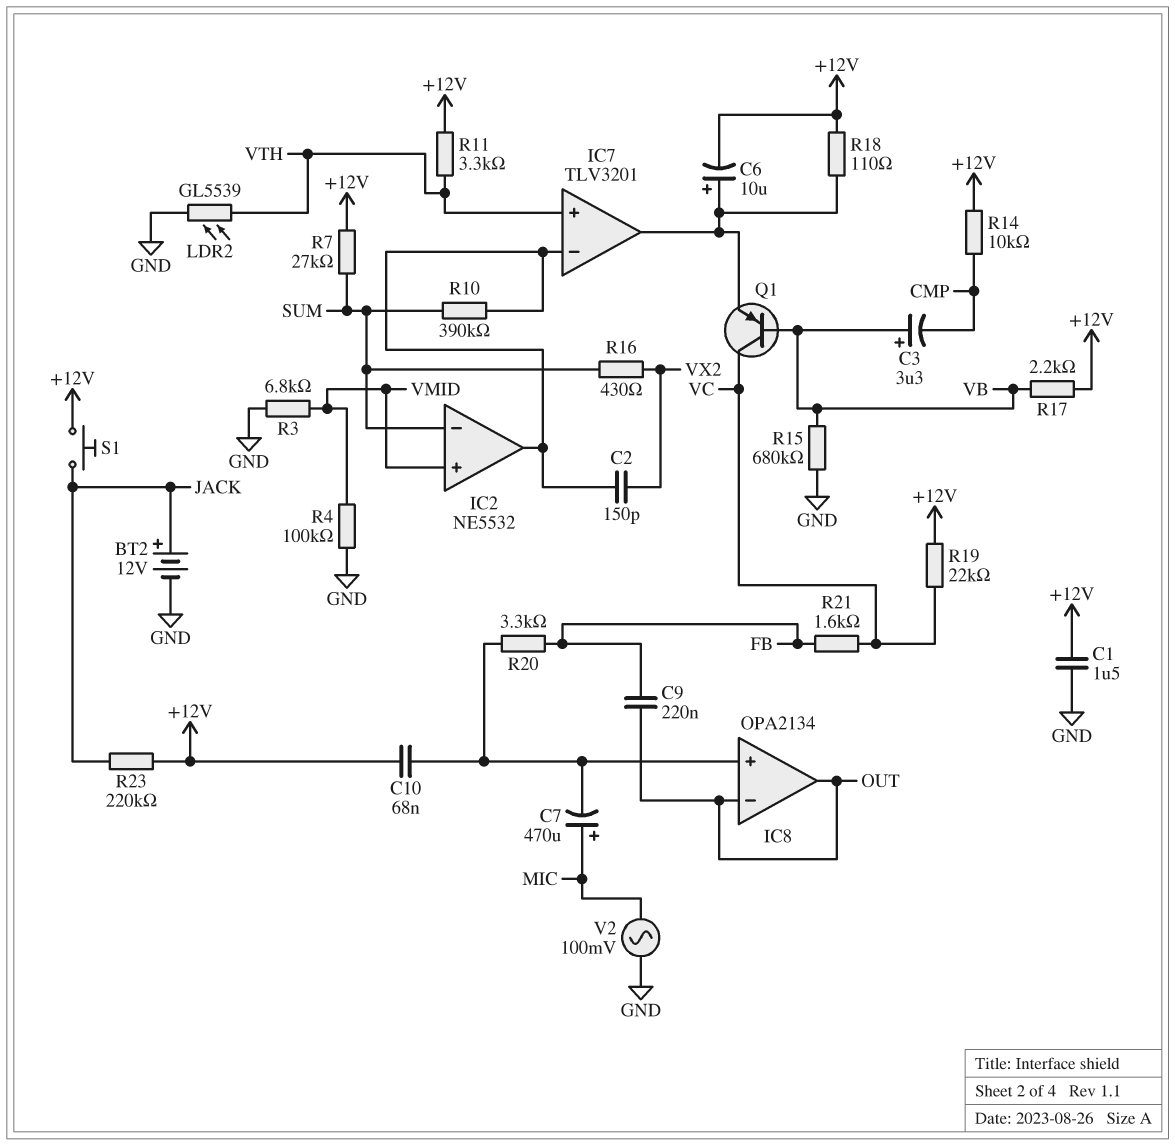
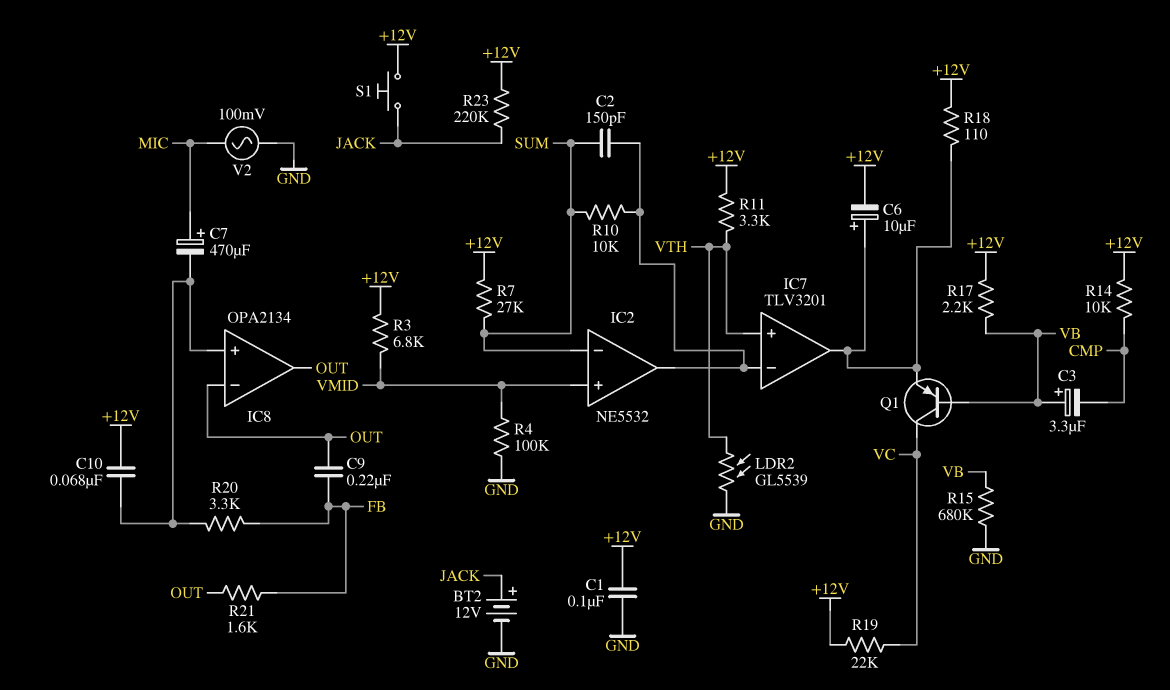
C1: 1.5uF (+12V, GND) -> 100nF (+12V, GND)
C2: 150pF (IC2/out, VX2) -> 150pF (IC2/out, SUM)
R3: 6.8k (GND, VMID) -> 6.8k (+12V, VMID)
R10: 390k (IC2/out, SUM) -> 10k (IC2/out, SUM)
R16: 430 (SUM, VX2) -> none
R21: 1.6k (FB, VC) -> 1.6k (FB, OUT)

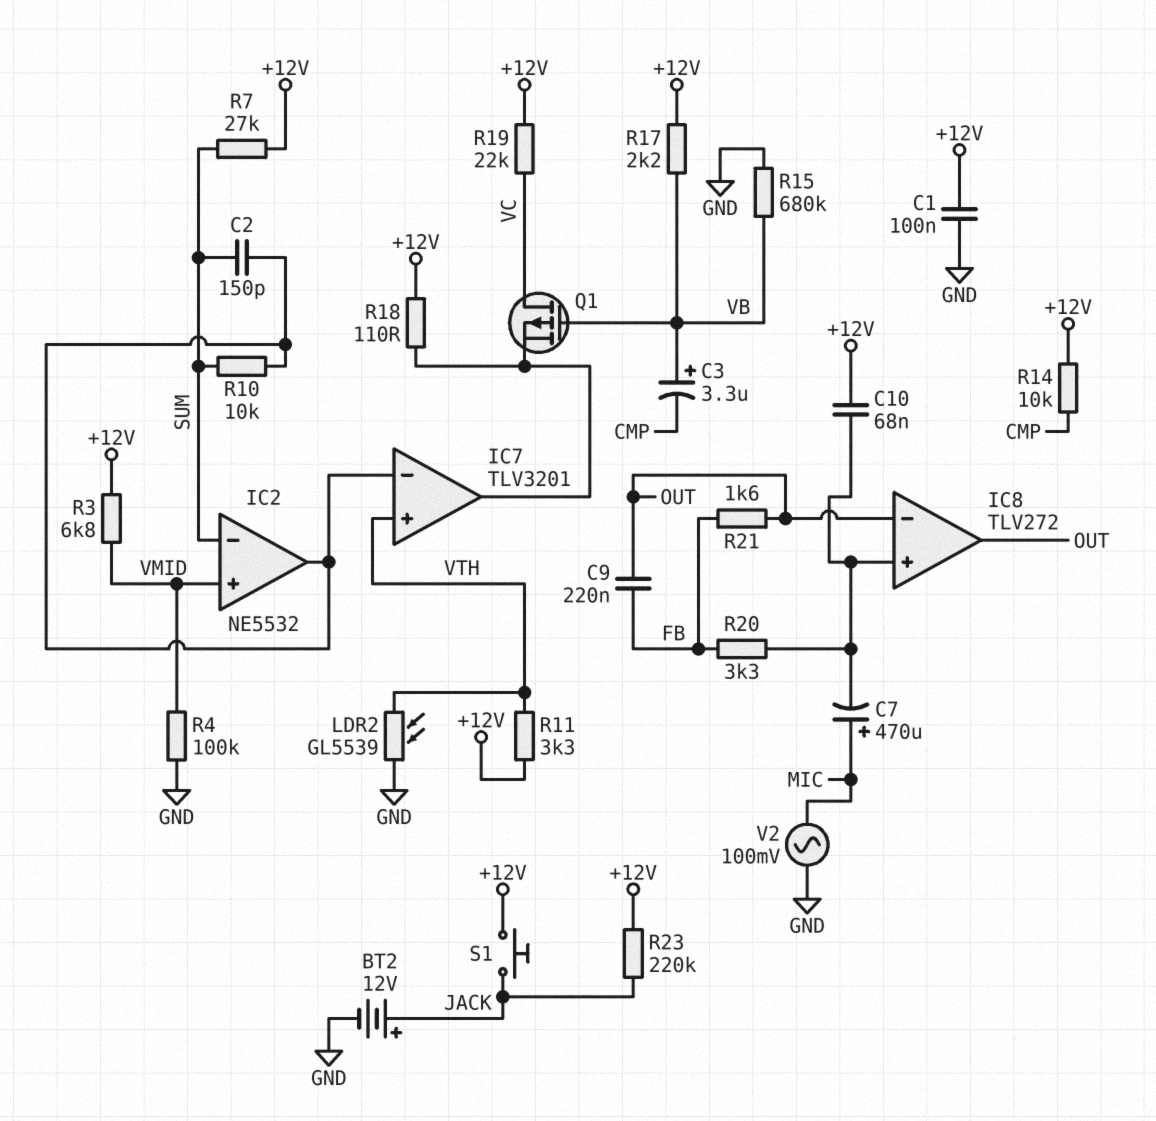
C6: 10uF (plus IC7/out, minus +12V) -> none
IC8: OPA2134 -> TLV272
Q1: PNP (B VB, C VC, E IC7/out) -> PMOS (G VB, D VC, S IC7/out)

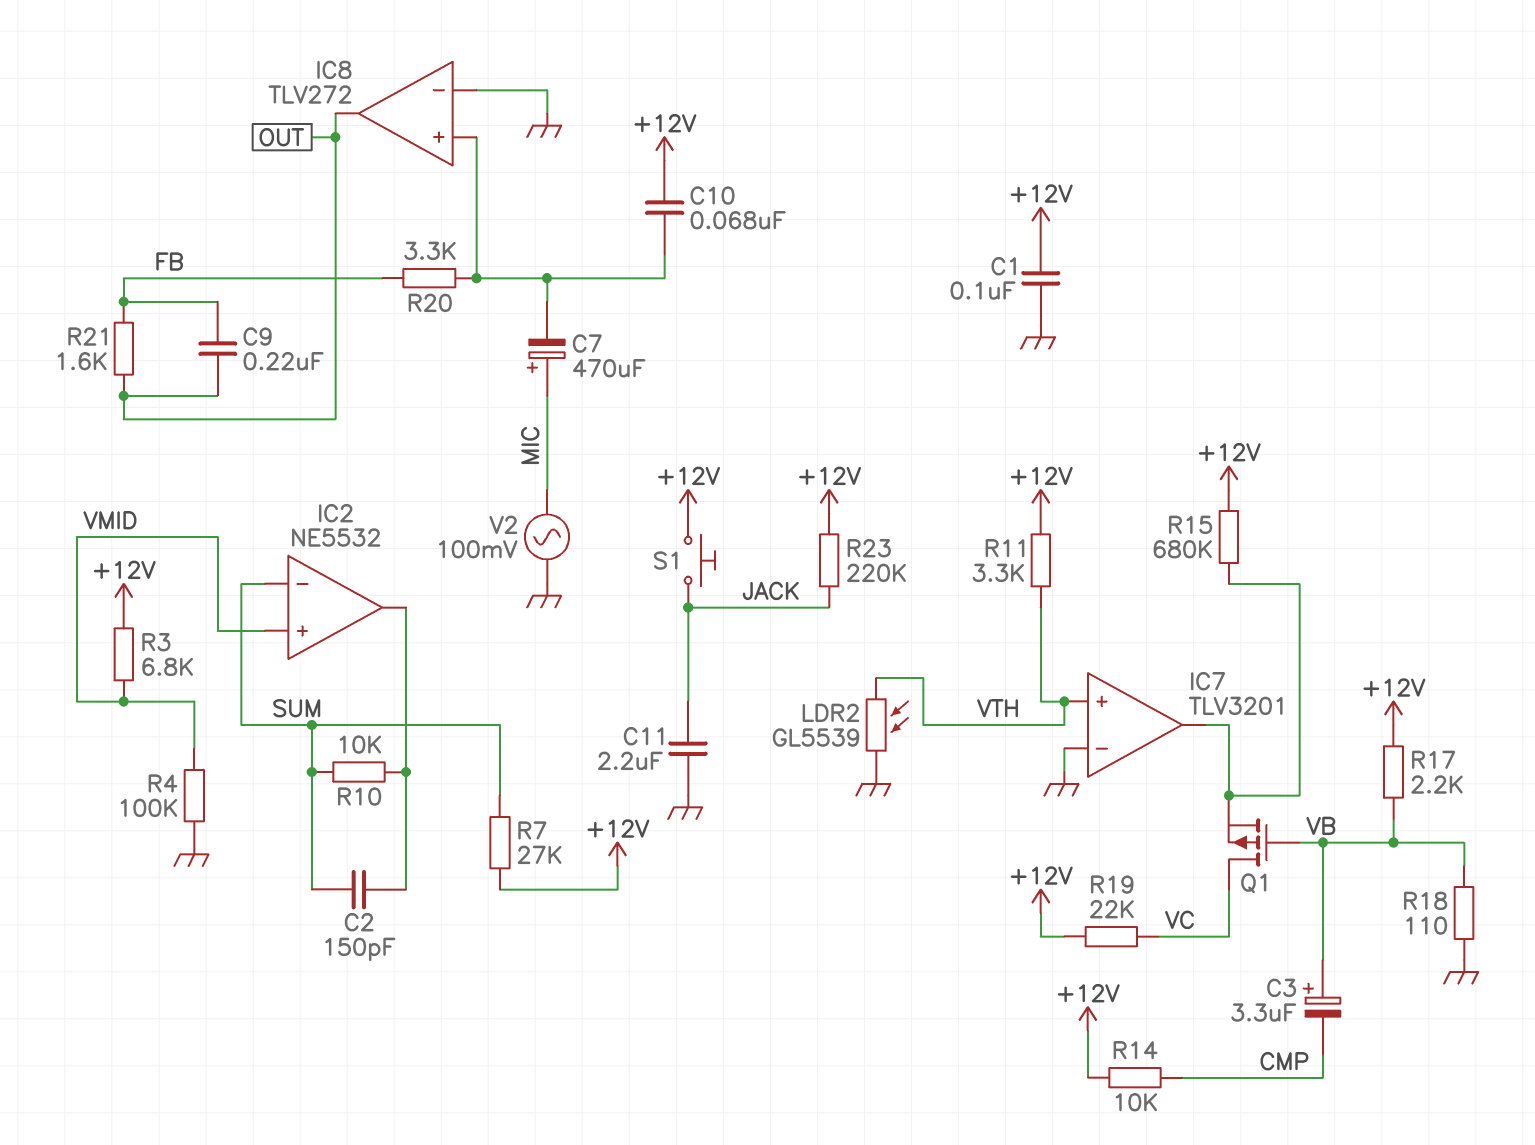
BT2: 12V (plus JACK, minus GND) -> none
C11: none -> 2.2uF (GND, JACK)
IC7 pin in-: IC2/out -> GND
IC8 pin in-: OUT -> GND
R15: 680k (GND, VB) -> 680k (+12V, IC7/out)
R18: 110 (+12V, IC7/out) -> 110 (GND, VB)

